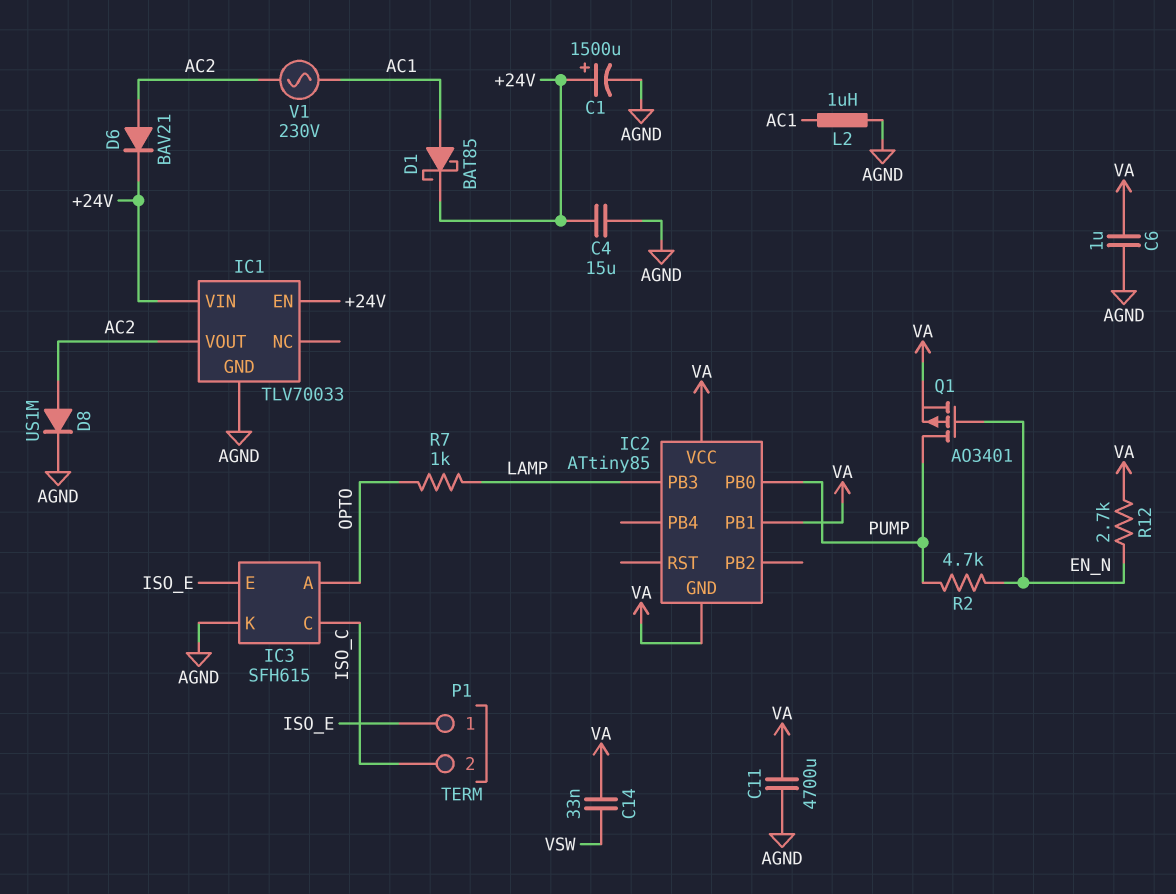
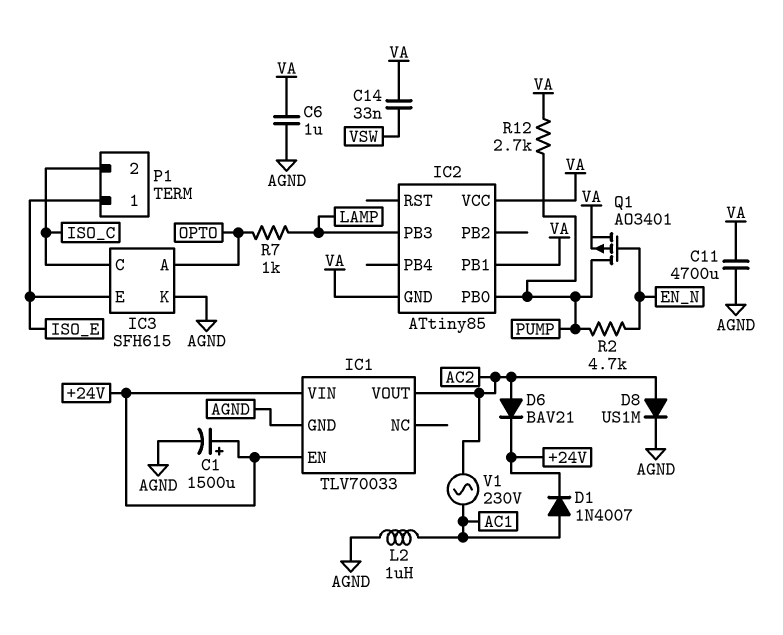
C4: 15uF (+24V, AGND) -> none
D1: schottky BAT85 (A AC1, K +24V) -> diode 1N4007 (A AC1, K +24V)
R12: 2.7k (EN_N, VA) -> 2.7k (PUMP, VA)

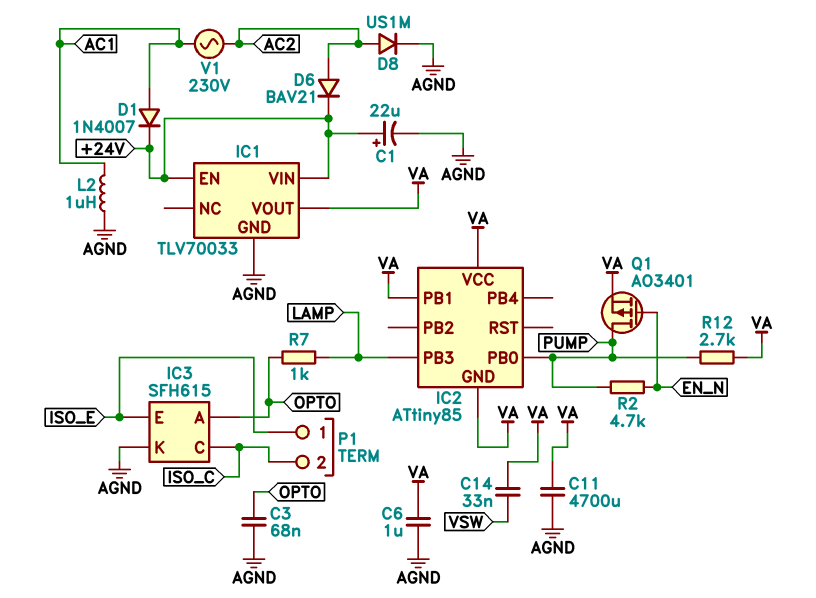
C1: 1500uF (plus +24V, minus AGND) -> 22uF (plus +24V, minus AGND)
C3: none -> 68nF (AGND, OPTO)
IC1 pin VOUT: AC2 -> VA

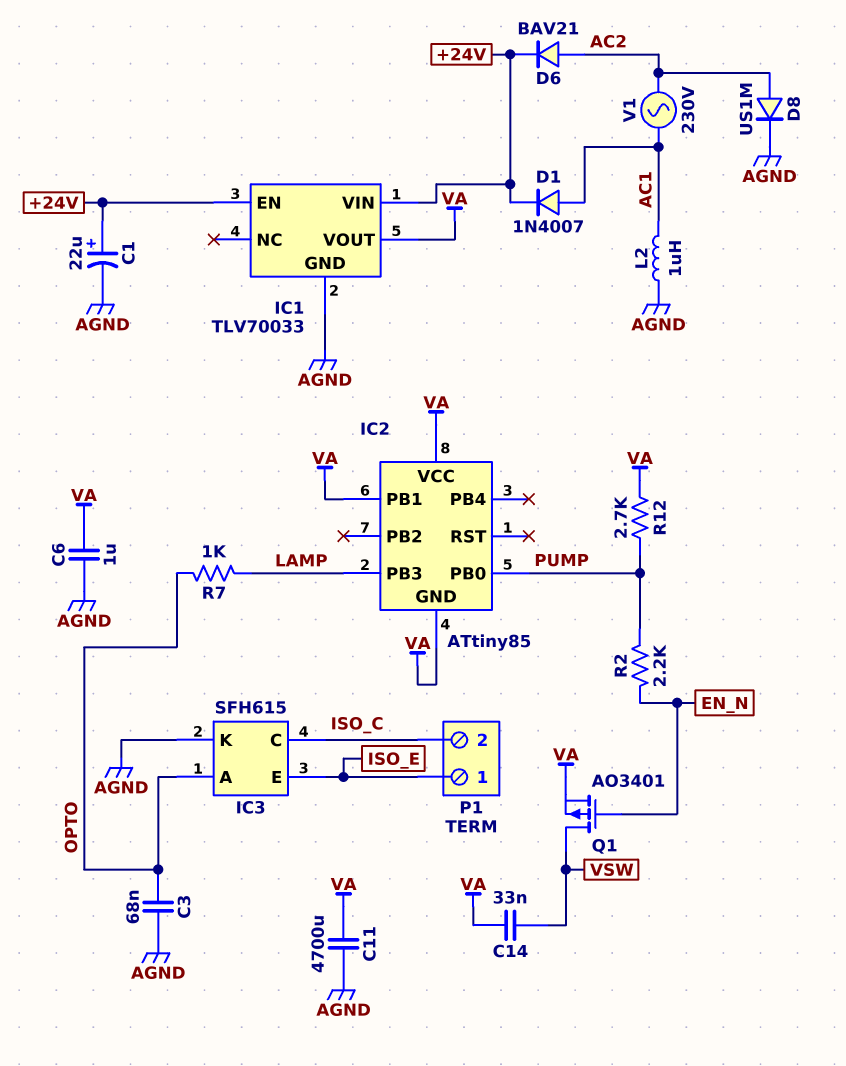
Q1: PMOS AO3401 (G EN_N, D PUMP, S VA) -> PMOS AO3401 (G EN_N, D VSW, S VA)
R2: 4.7k (EN_N, PUMP) -> 2.2k (EN_N, PUMP)

